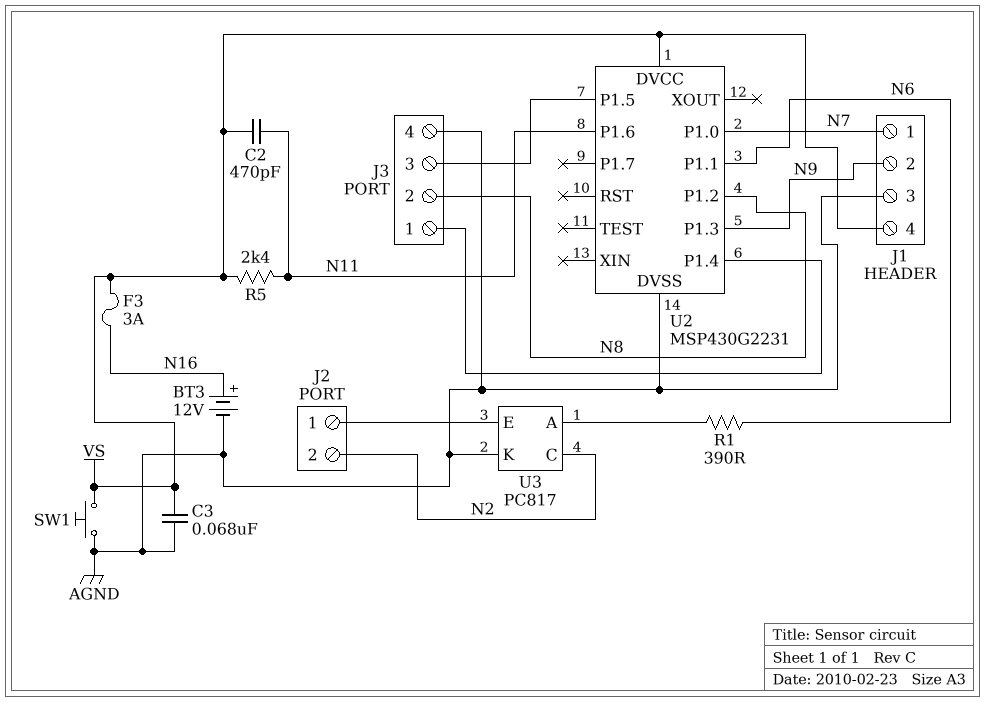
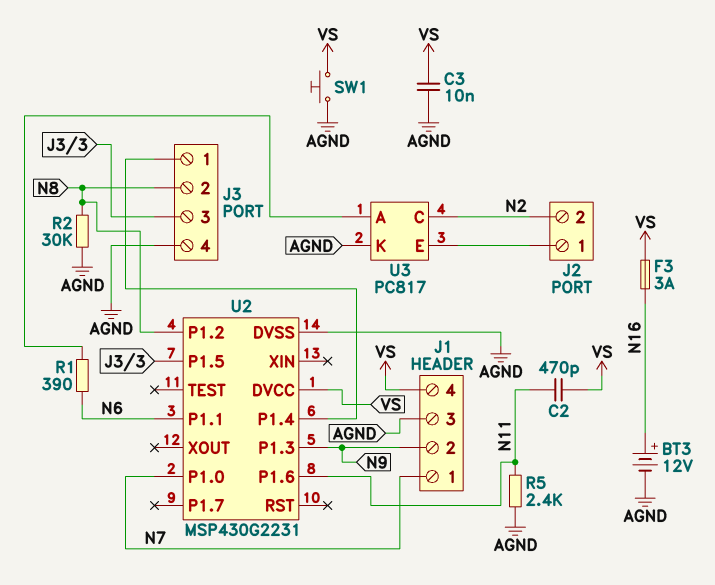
C3: 68nF (AGND, VS) -> 10nF (AGND, VS)
R2: none -> 30k (AGND, N8)
R5: 2.4k (N11, VS) -> 2.4k (AGND, N11)

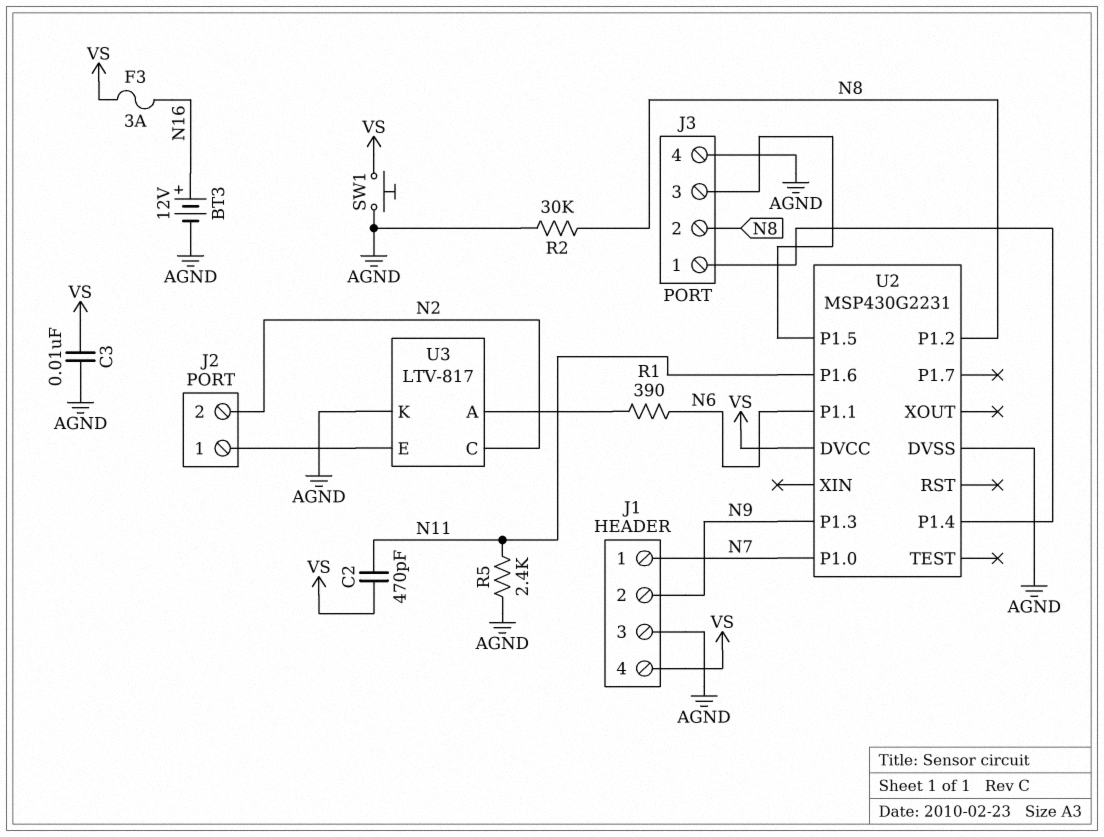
U3: PC817 -> LTV-817

